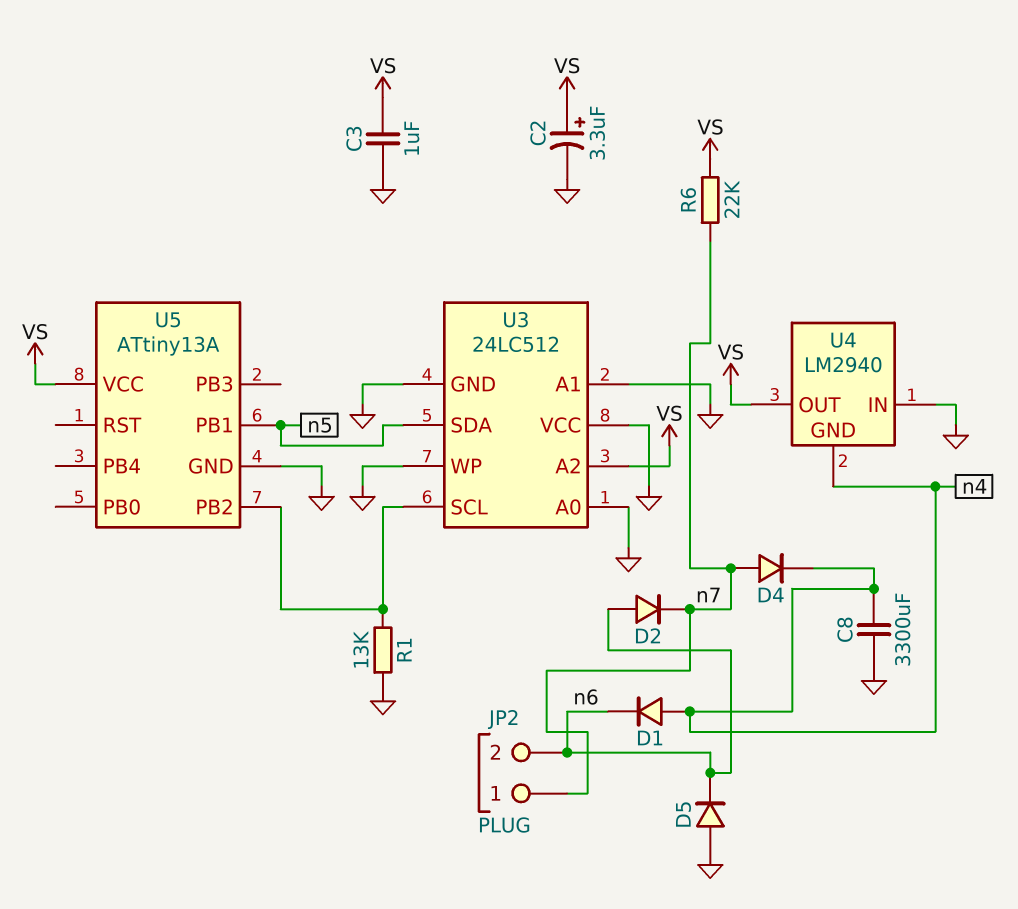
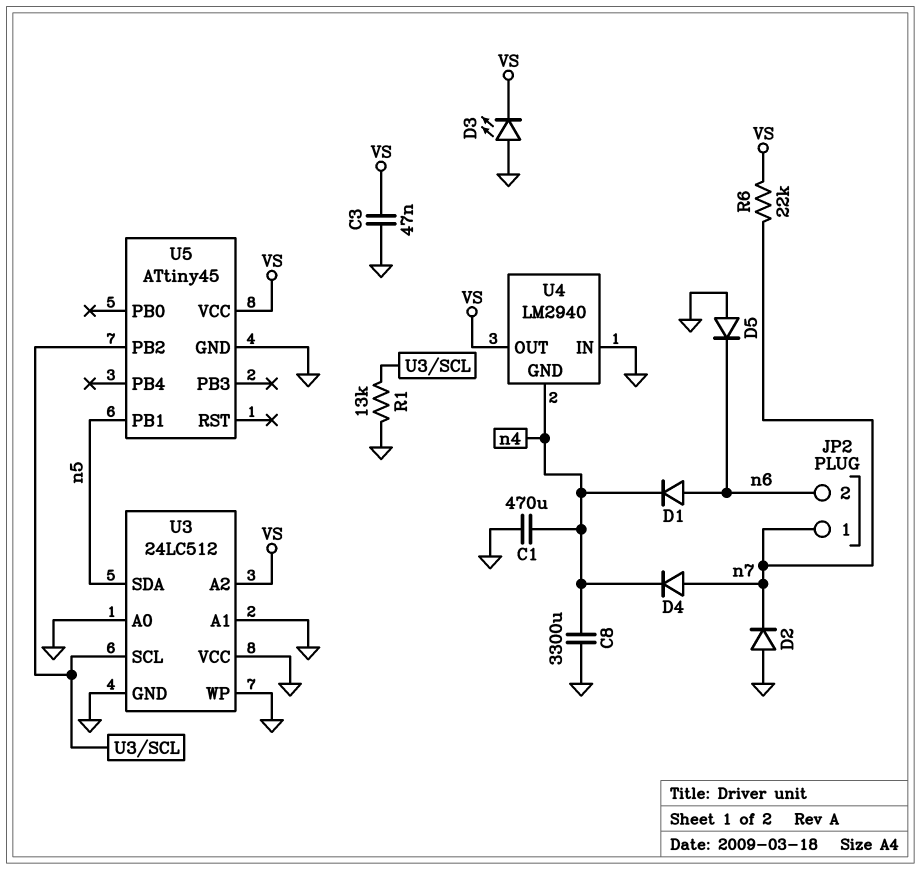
C1: none -> 470uF (GND, n4)
C2: 3.3uF (plus VS, minus GND) -> none
C3: 1uF (GND, VS) -> 47nF (GND, VS)
D1: diode (A n4, K n6) -> diode (A n6, K n4)
D2: diode (A n6, K n7) -> diode (A GND, K n7)
D3: none -> LED (A GND, K VS)
U5: ATtiny13A -> ATtiny45

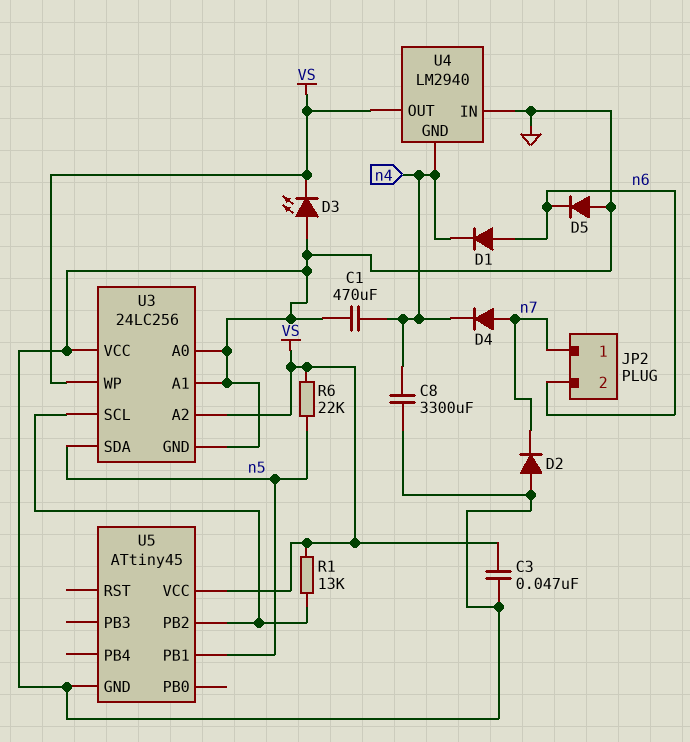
R1: 13k (GND, U3/SCL) -> 13k (U3/SCL, VS)
R6: 22k (VS, n7) -> 22k (VS, n5)
U3: 24LC512 -> 24LC256
U3 pin WP: GND -> VS

